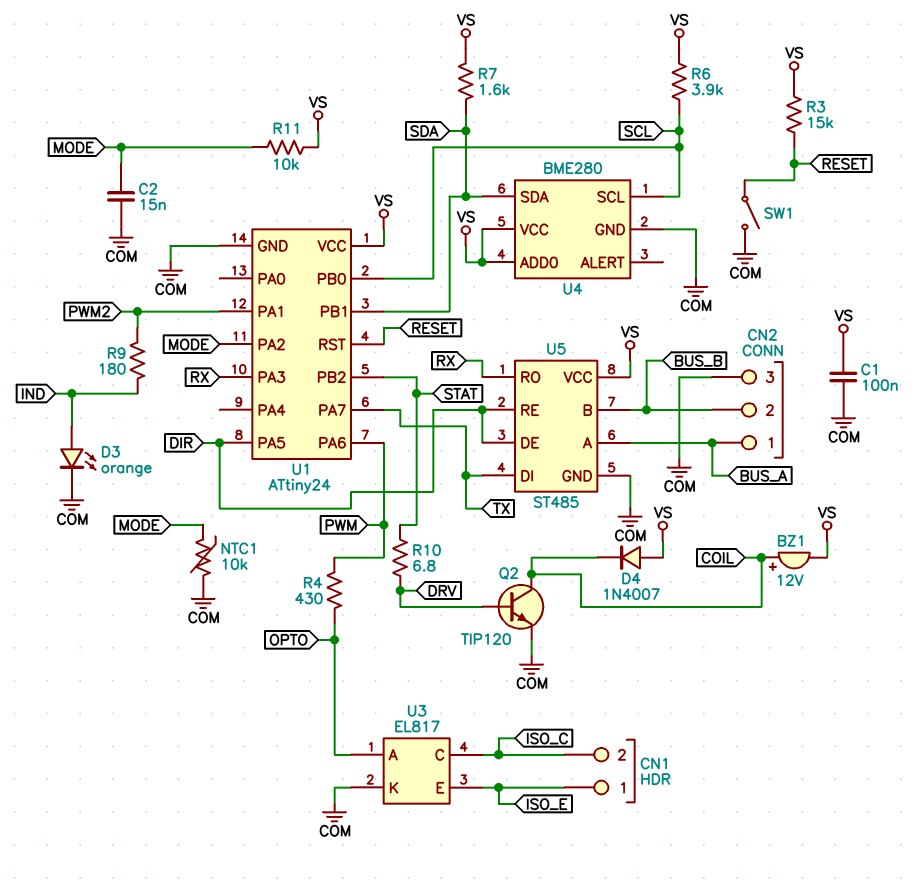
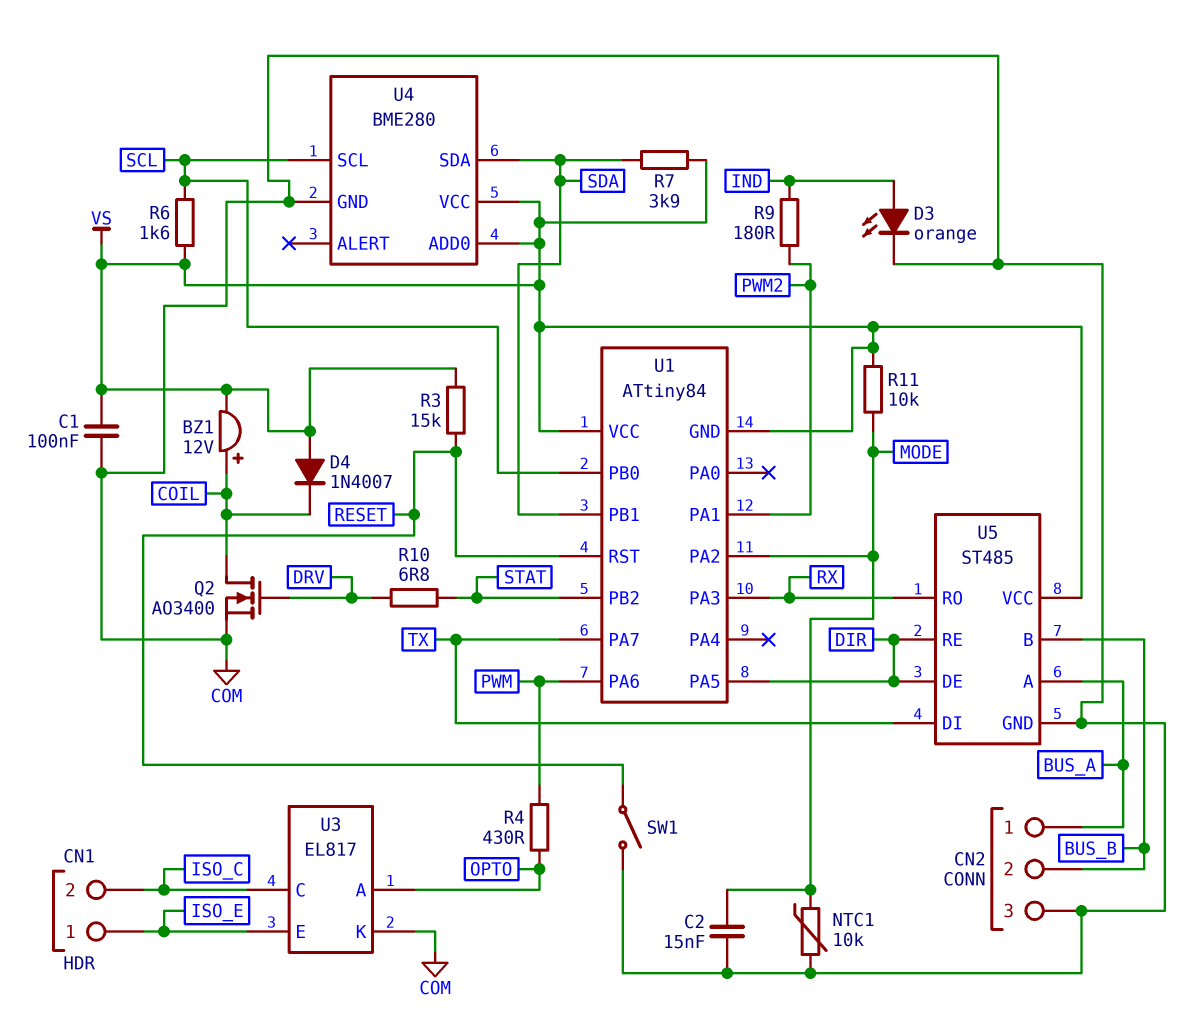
Q2: NPN TIP120 (B DRV, C COIL, E COM) -> NMOS AO3400 (G DRV, D COIL, S COM)
R6: 3.9k (SCL, VS) -> 1.6k (SCL, VS)
R7: 1.6k (SDA, VS) -> 3.9k (SDA, VS)
U1: ATtiny24 -> ATtiny84
U1 pin GND: COM -> VS

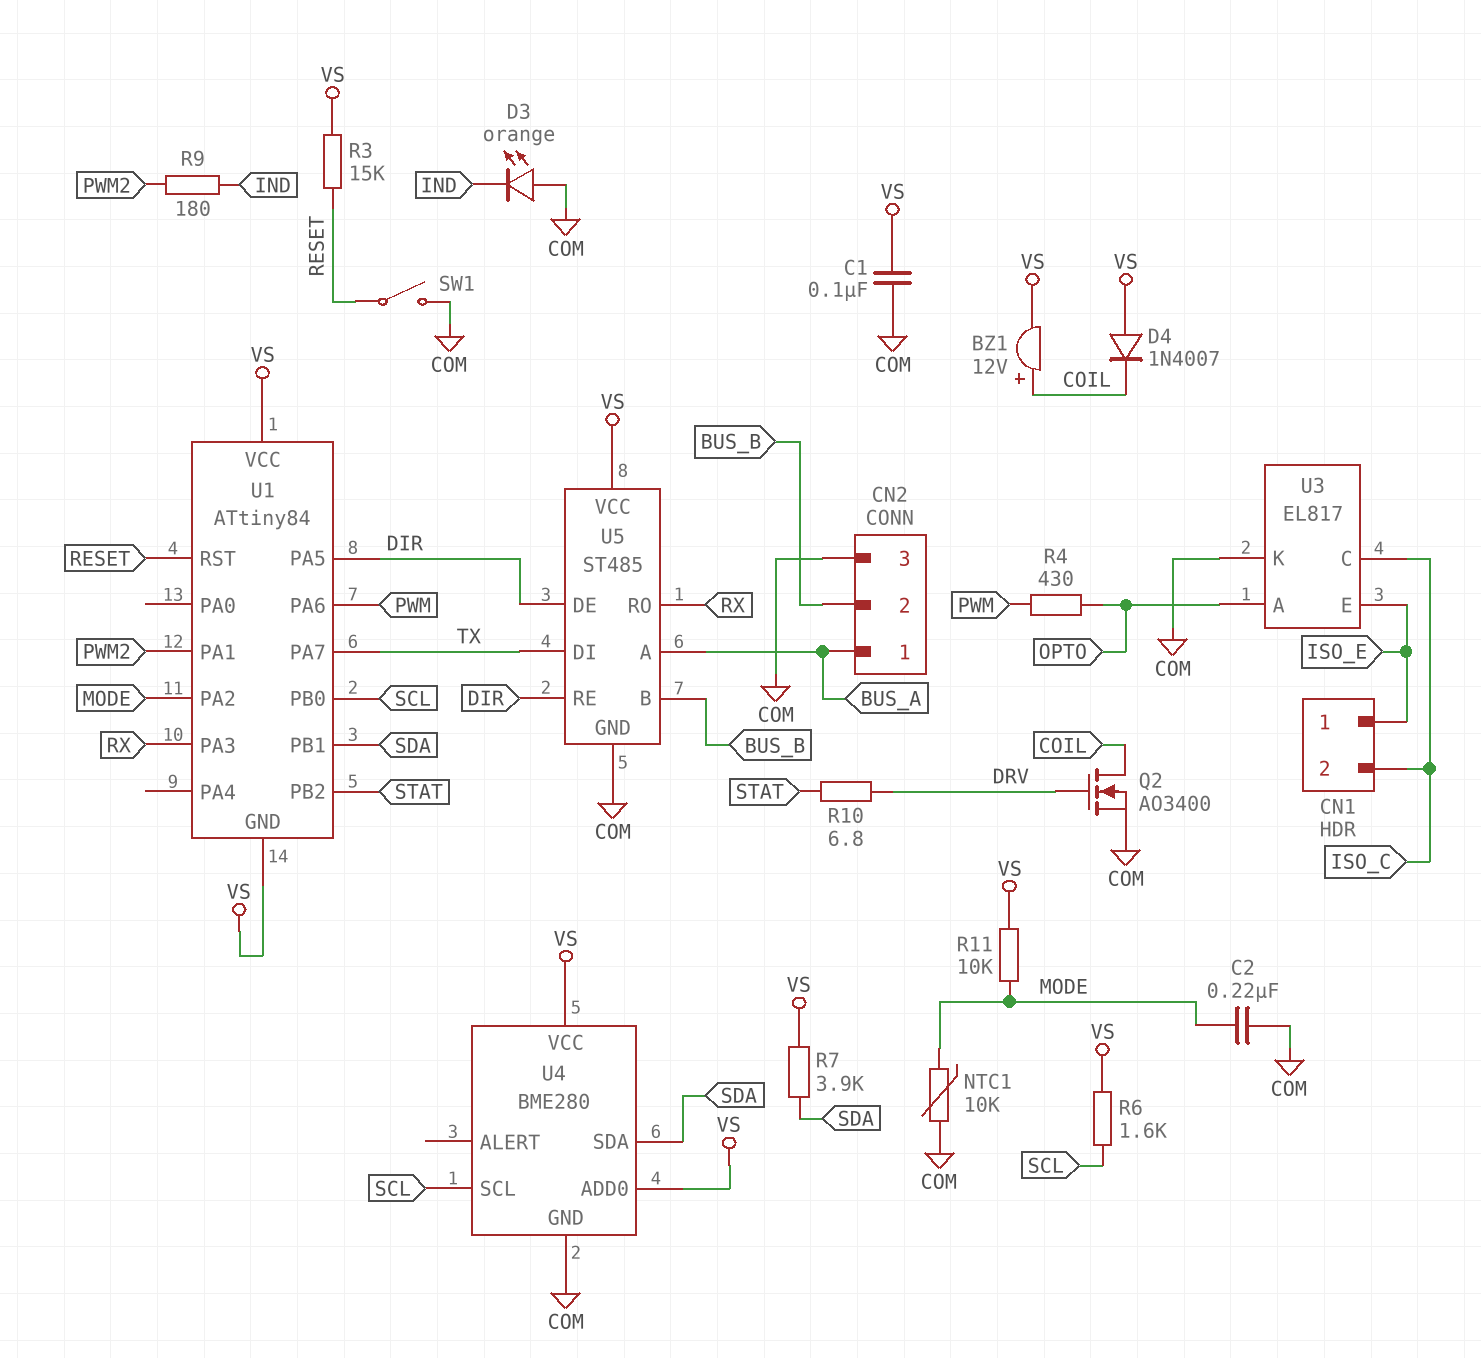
C2: 15nF (COM, MODE) -> 220nF (COM, MODE)
D3: LED orange (A IND, K COM) -> LED orange (A COM, K IND)

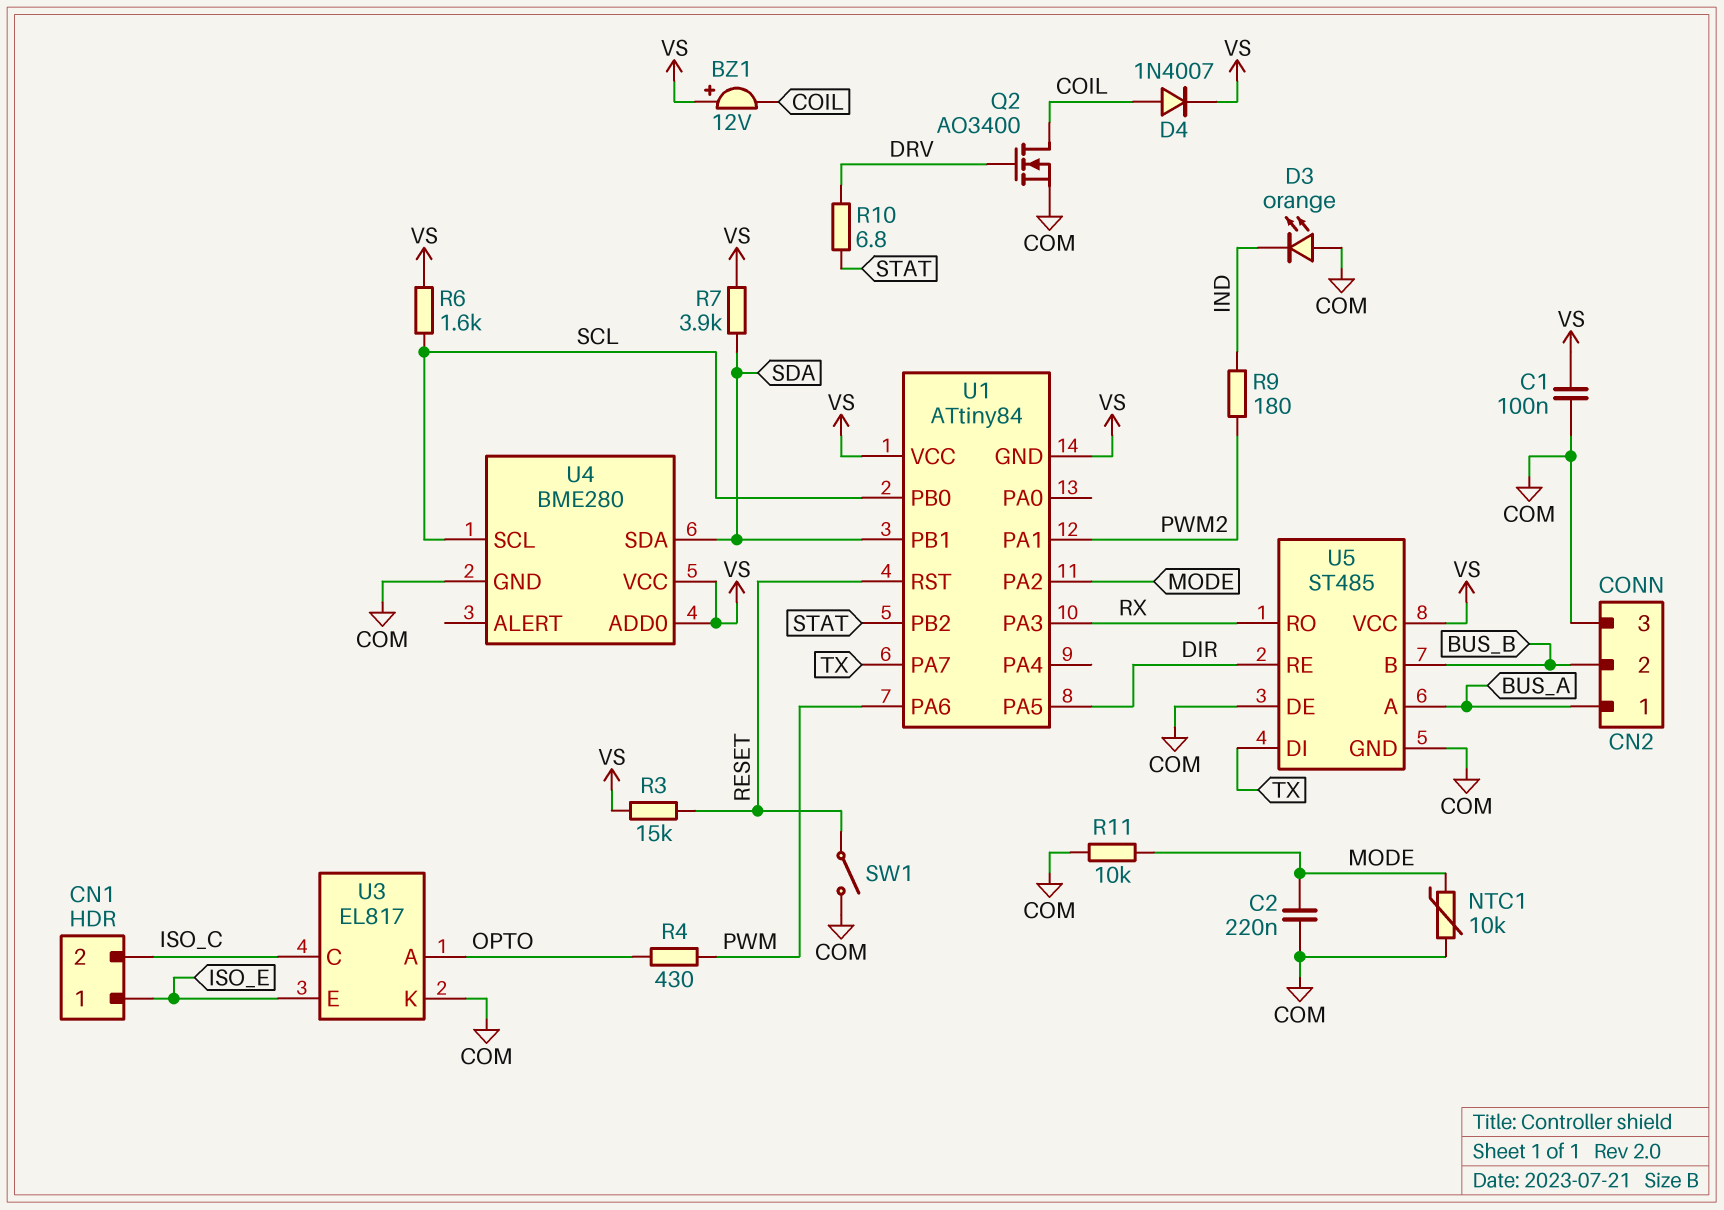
BZ1: buzzer 12V (plus COIL, minus VS) -> buzzer 12V (plus VS, minus COIL)
D4: diode 1N4007 (A VS, K COIL) -> diode 1N4007 (A COIL, K VS)
R11: 10k (MODE, VS) -> 10k (COM, MODE)
U5 pin DE: DIR -> COM

